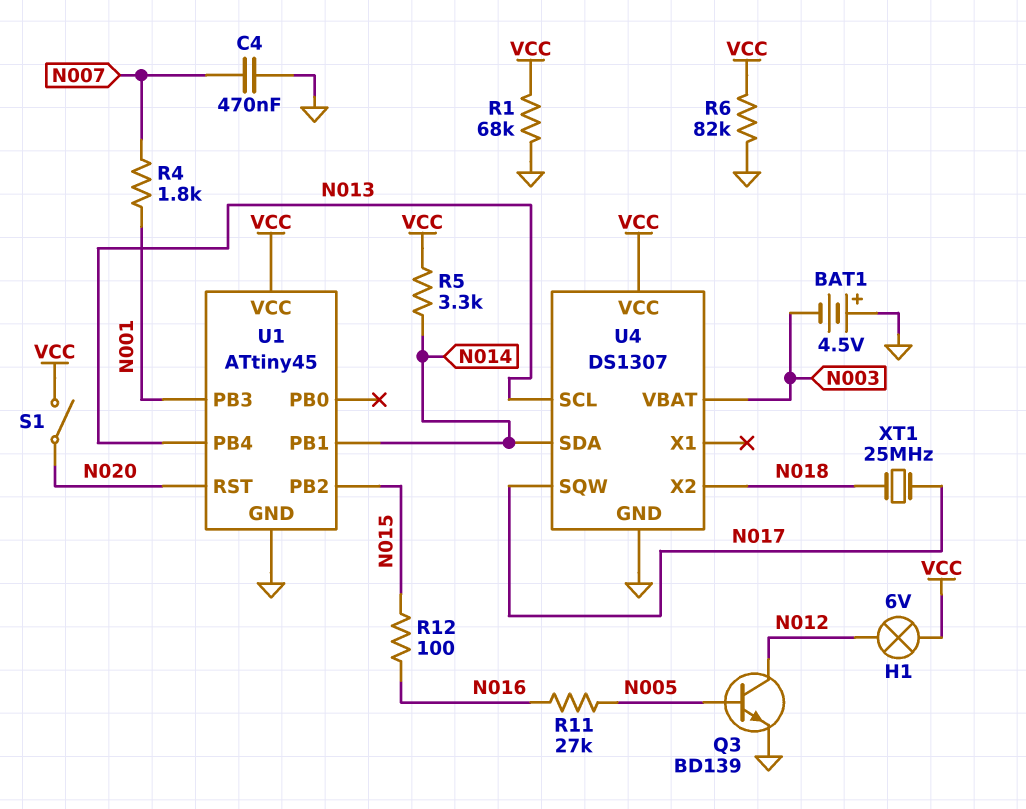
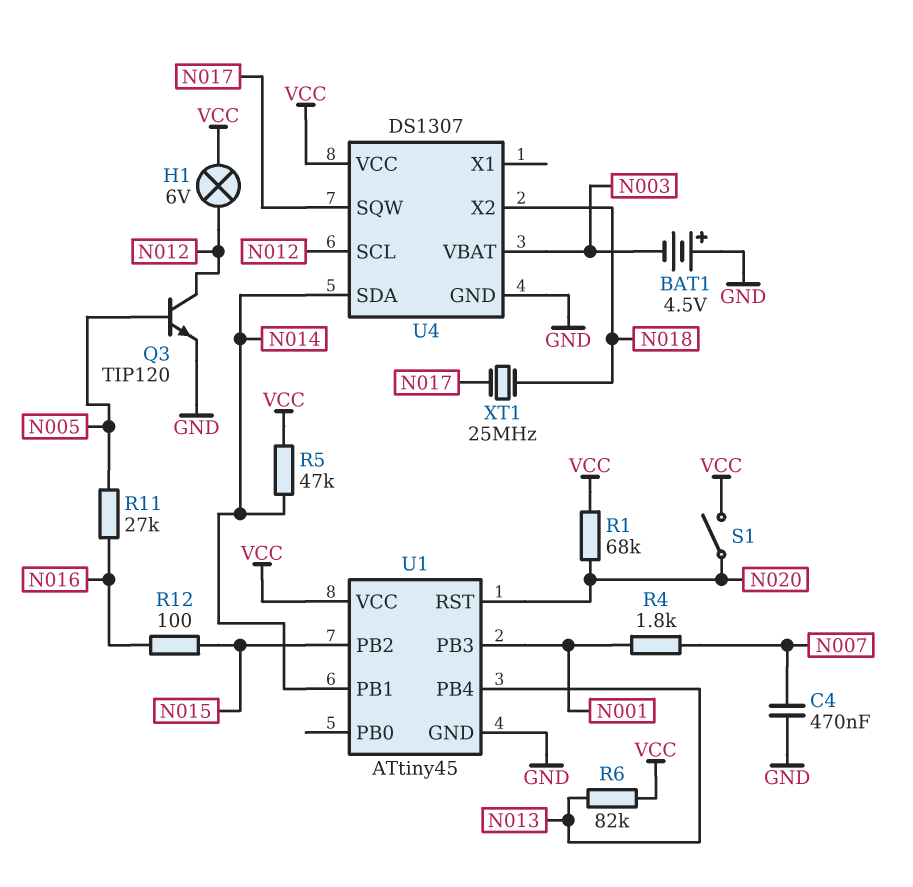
Q3: NPN BD139 (B N005, C N012, E GND) -> NPN TIP120 (B N005, C N012, E GND)
R1: 68k (GND, VCC) -> 68k (N020, VCC)
R5: 3.3k (N014, VCC) -> 47k (N014, VCC)
R6: 82k (GND, VCC) -> 82k (N013, VCC)
U4 pin SCL: N013 -> N012

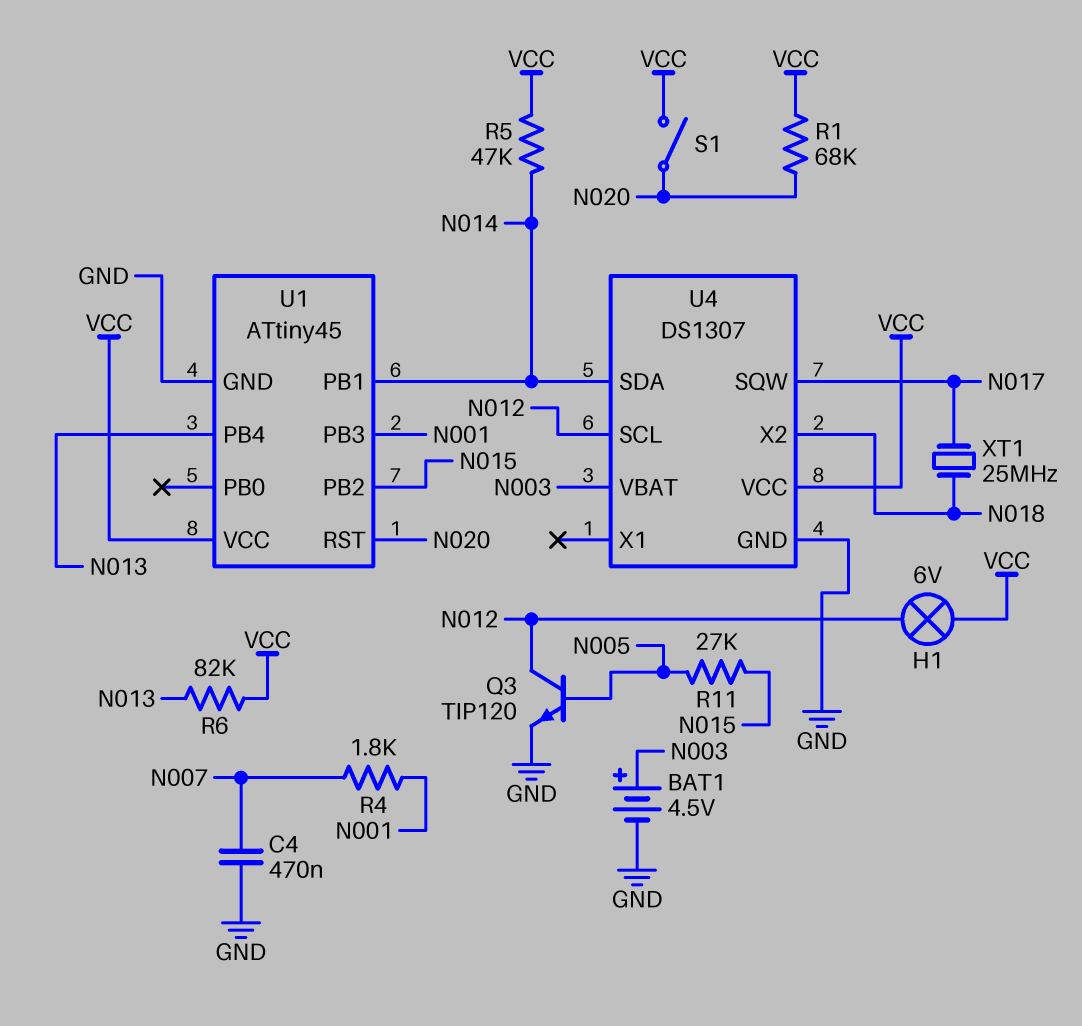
BAT1: 4.5V (plus GND, minus N003) -> 4.5V (plus N003, minus GND)
R11: 27k (N005, N016) -> 27k (N005, N015)
R12: 100 (N015, N016) -> none

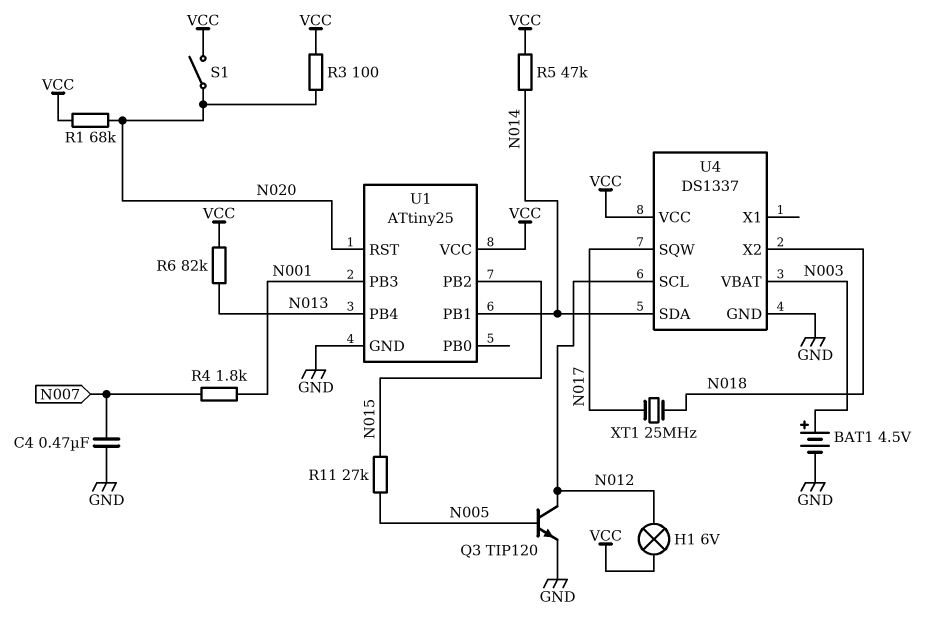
R3: none -> 100 (N020, VCC)
U1: ATtiny45 -> ATtiny25
U4: DS1307 -> DS1337

